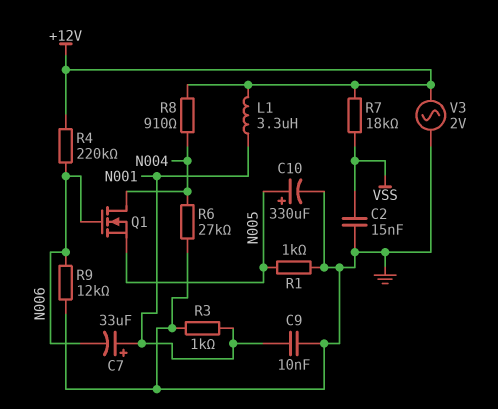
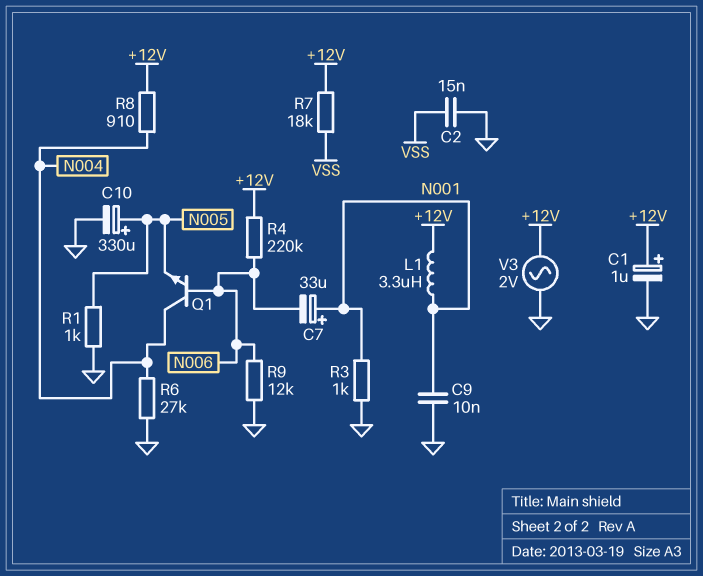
C1: none -> 1uF (plus +12V, minus GND)
Q1: NMOS (G N006, D N004, S N005) -> NPN (B N006, C N004, E N005)

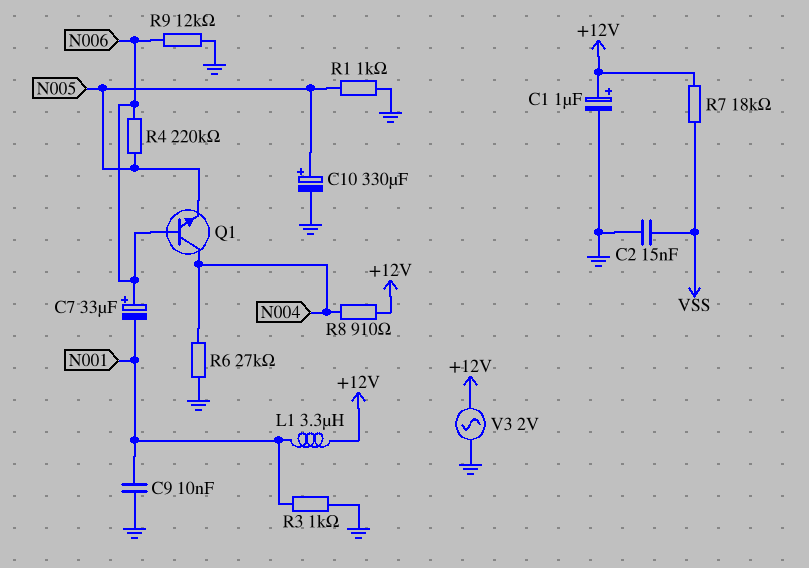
C7: 33uF (plus N001, minus N006) -> 33uF (plus N006, minus N001)
R4: 220k (+12V, N006) -> 220k (N005, N006)

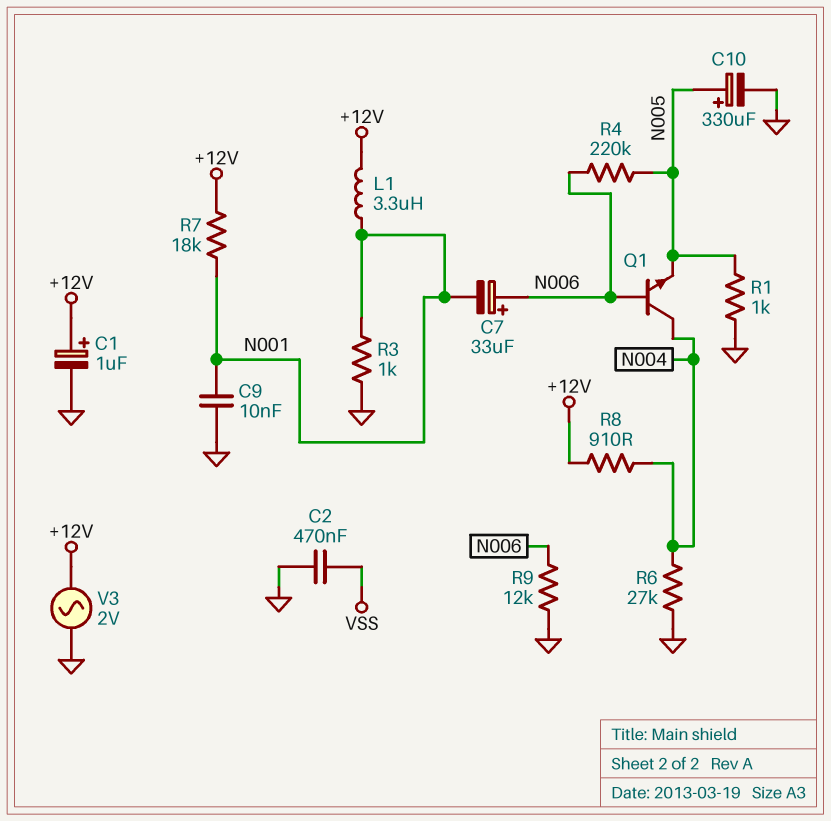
C2: 15nF (GND, VSS) -> 470nF (GND, VSS)
R7: 18k (+12V, VSS) -> 18k (+12V, N001)

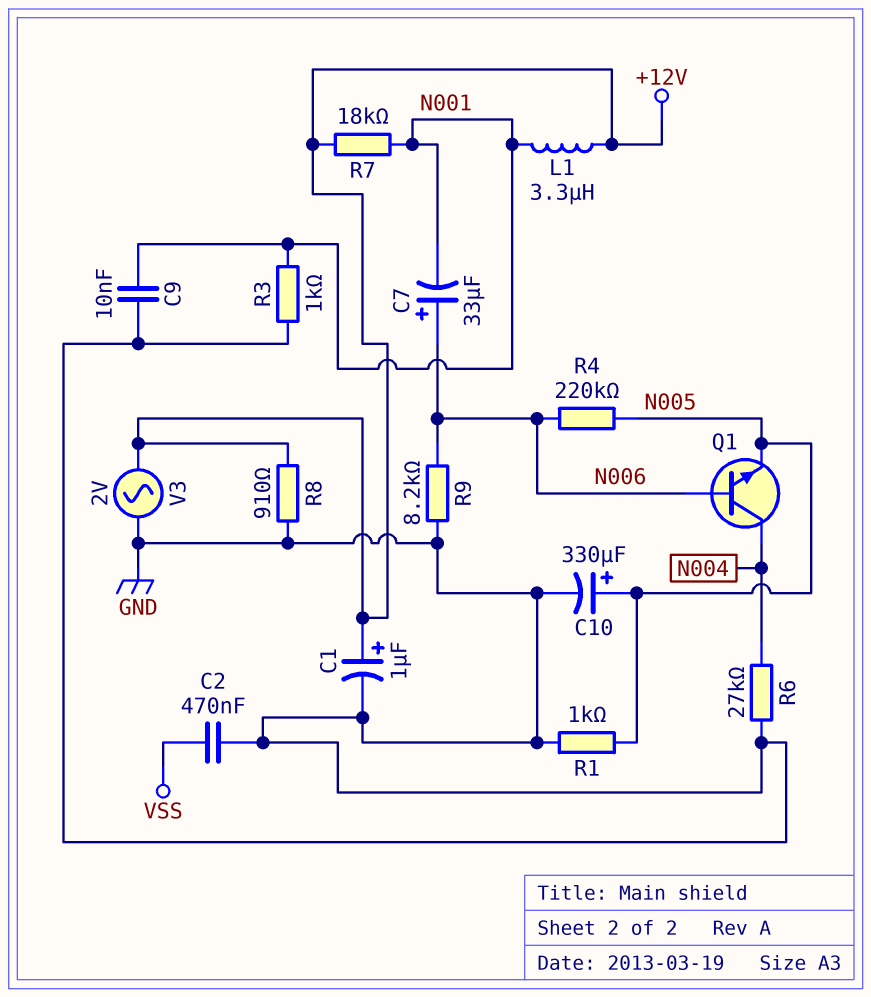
R8: 910 (+12V, N004) -> 910 (+12V, GND)
R9: 12k (GND, N006) -> 8.2k (GND, N006)

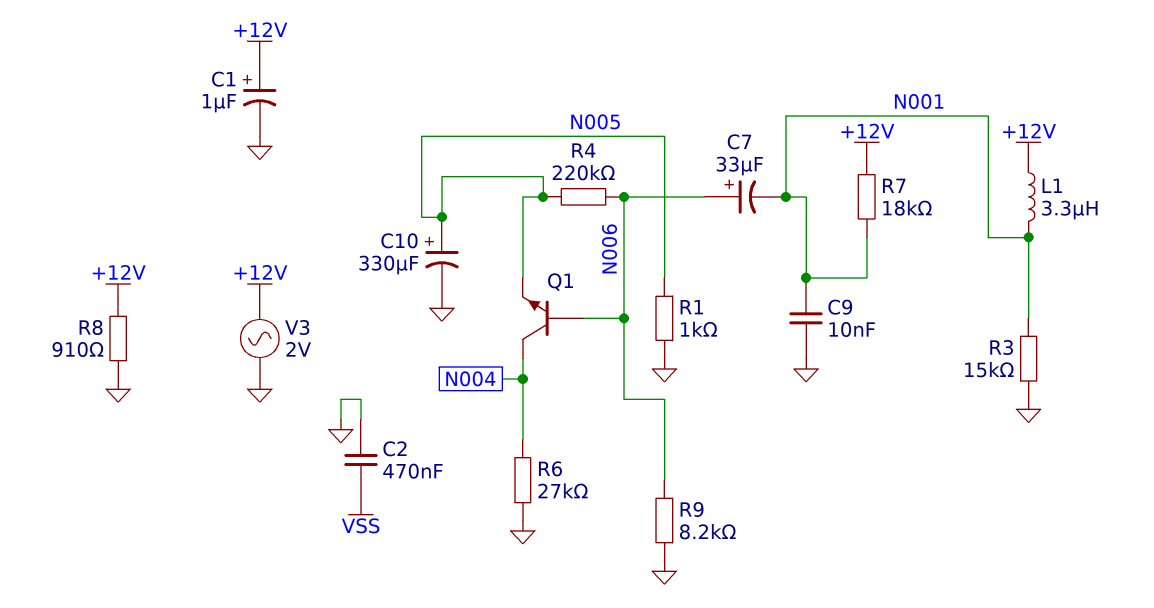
R3: 1k (GND, N001) -> 15k (GND, N001)

